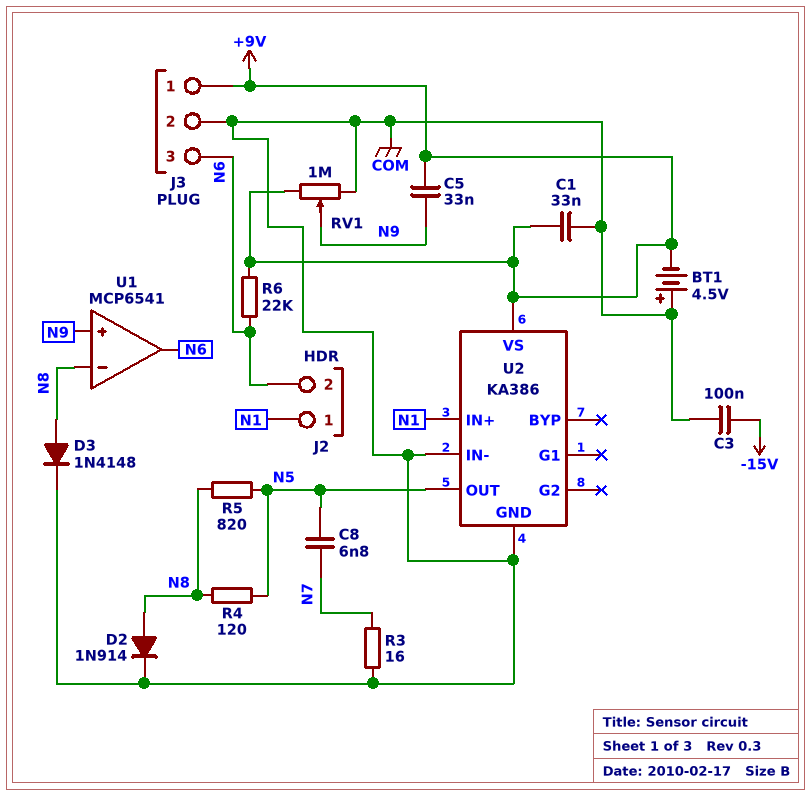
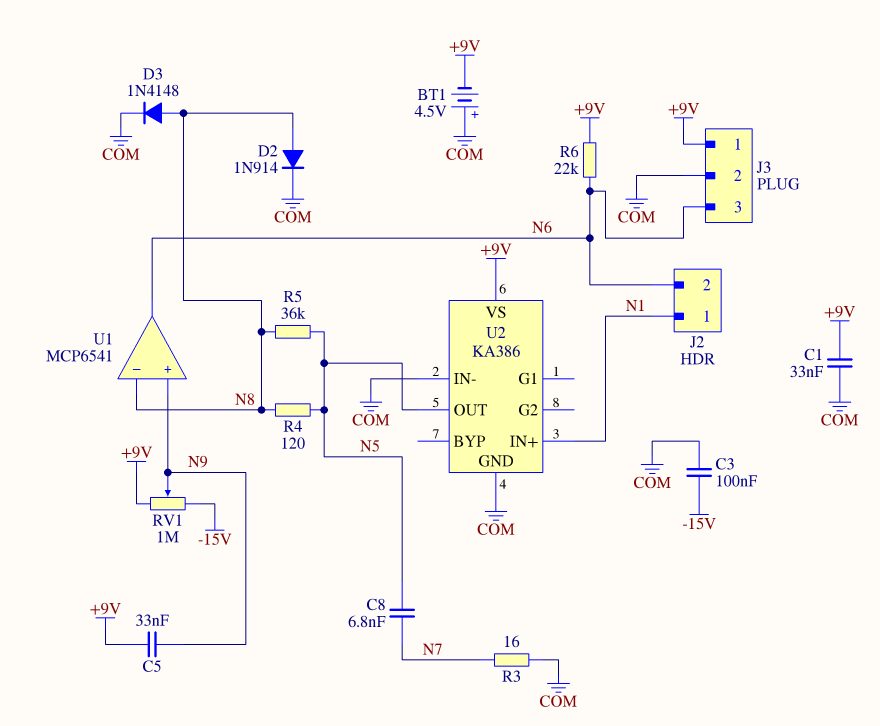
R5: 820 (N5, N8) -> 36k (N5, N8)
RV1: 1M (+9V, COM, wiper N9) -> 1M (+9V, -15V, wiper N9)

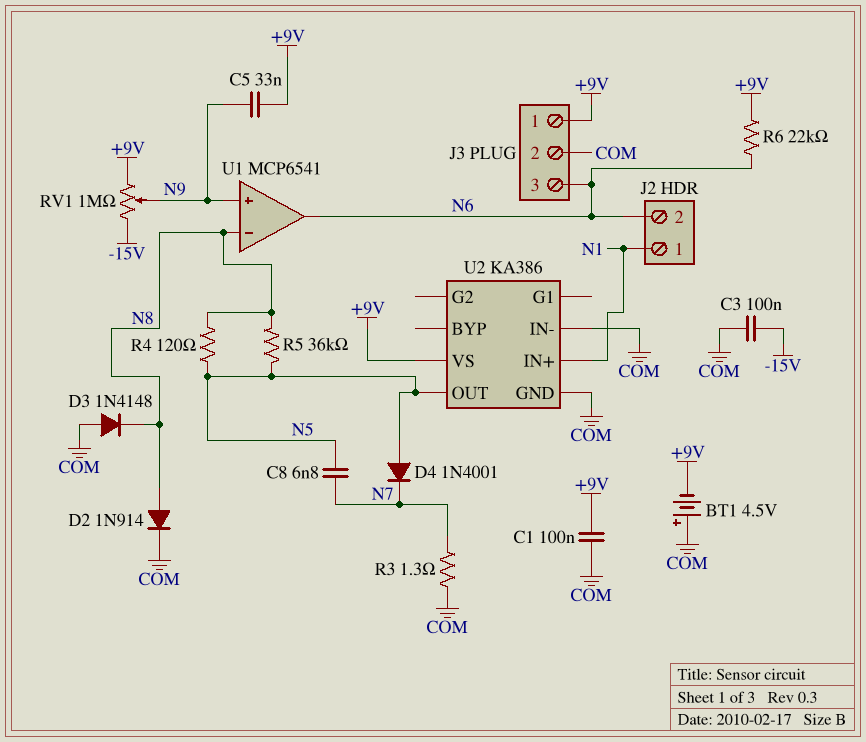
C1: 33nF (+9V, COM) -> 100nF (+9V, COM)
D3: diode 1N4148 (A N8, K COM) -> diode 1N4148 (A COM, K N8)
D4: none -> diode 1N4001 (A N5, K N7)
R3: 16 (COM, N7) -> 1.3 (COM, N7)

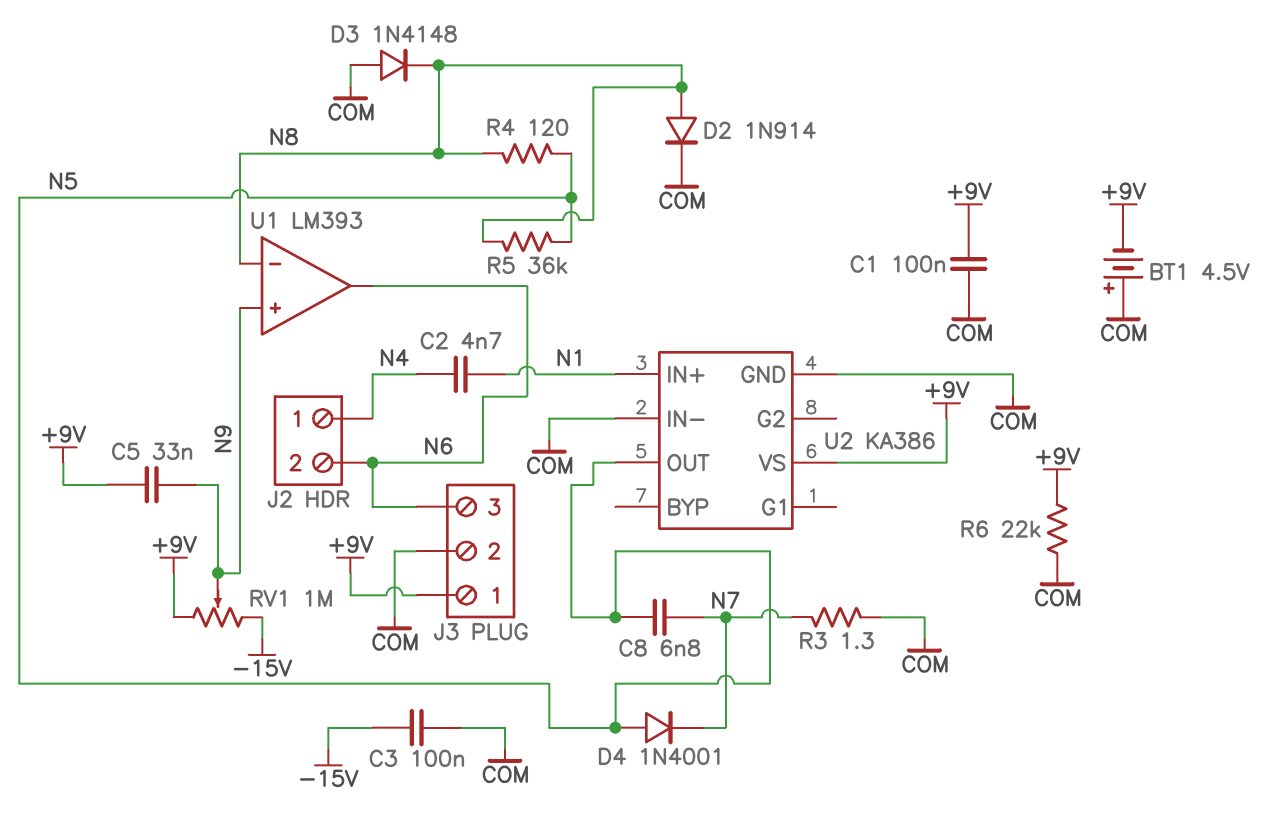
C2: none -> 4.7nF (N1, N4)
J2 pin 1: N1 -> N4
R6: 22k (+9V, N6) -> 22k (+9V, COM)
U1: MCP6541 -> LM393

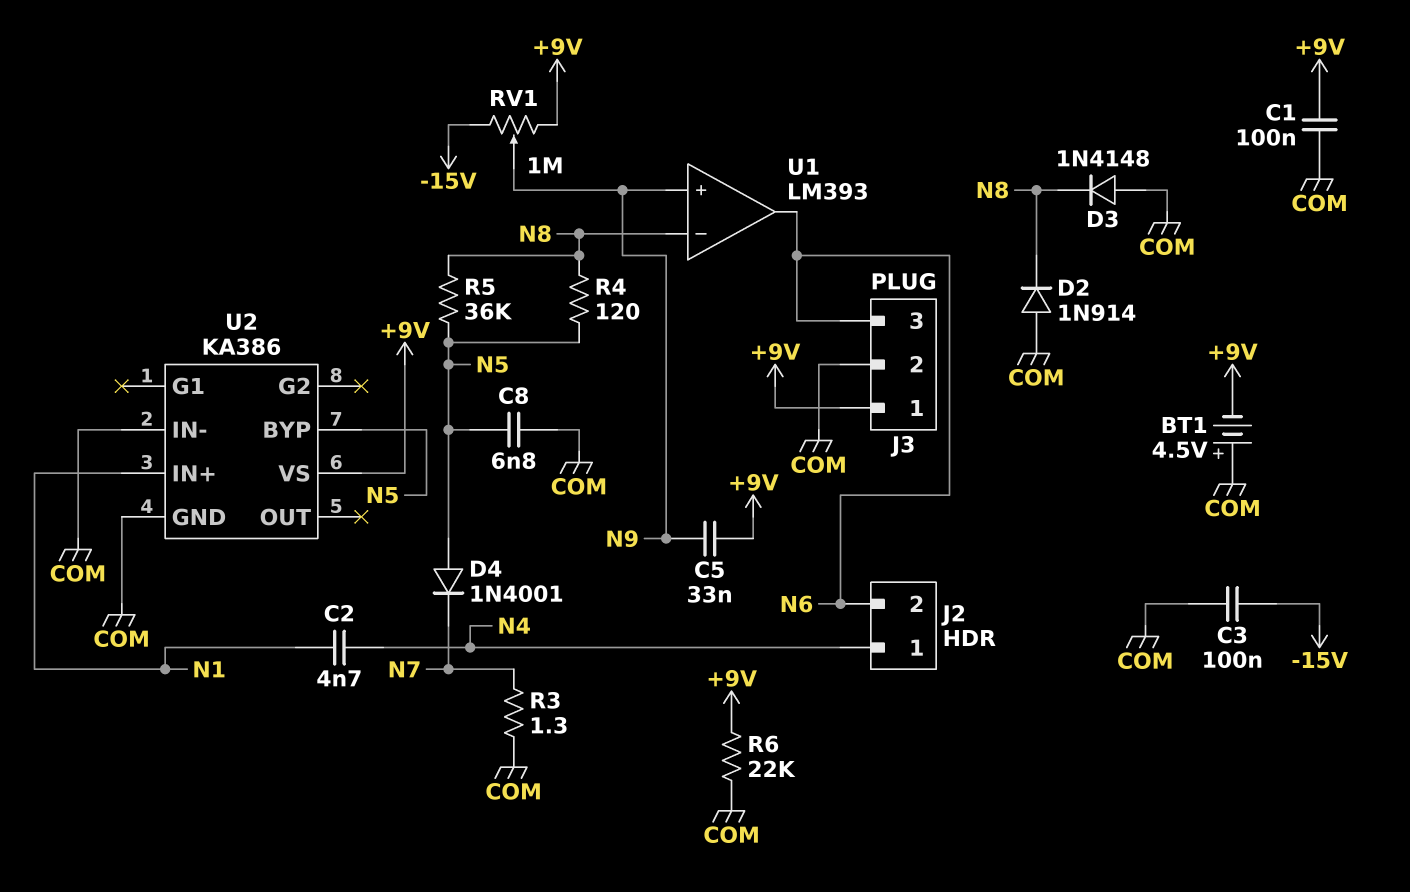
C8: 6.8nF (N5, N7) -> 6.8nF (COM, N5)
D2: diode 1N914 (A N8, K COM) -> diode 1N914 (A COM, K N8)
U2 pin BYP: none -> N5
U2 pin OUT: N5 -> none

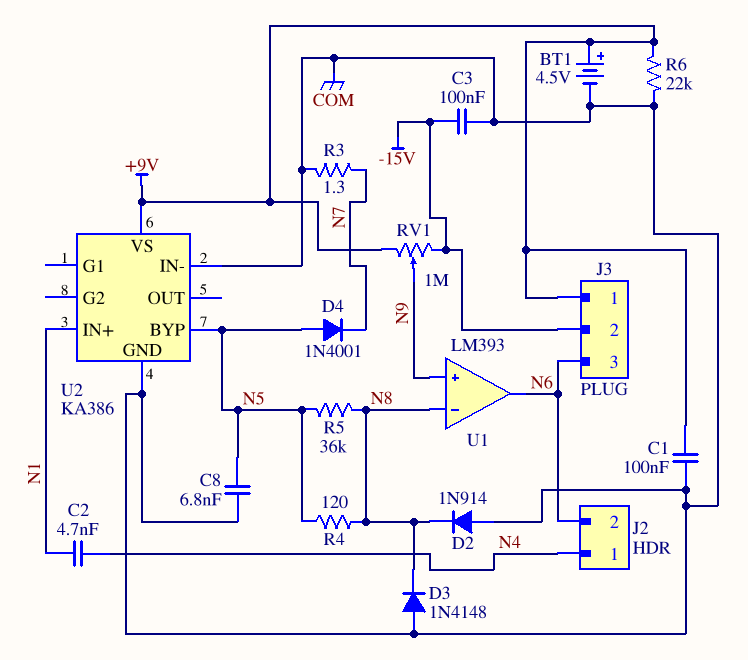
BT1: 4.5V (plus COM, minus +9V) -> 4.5V (plus +9V, minus COM)
C5: 33nF (+9V, N9) -> none
J3 pin 2: COM -> -15V

